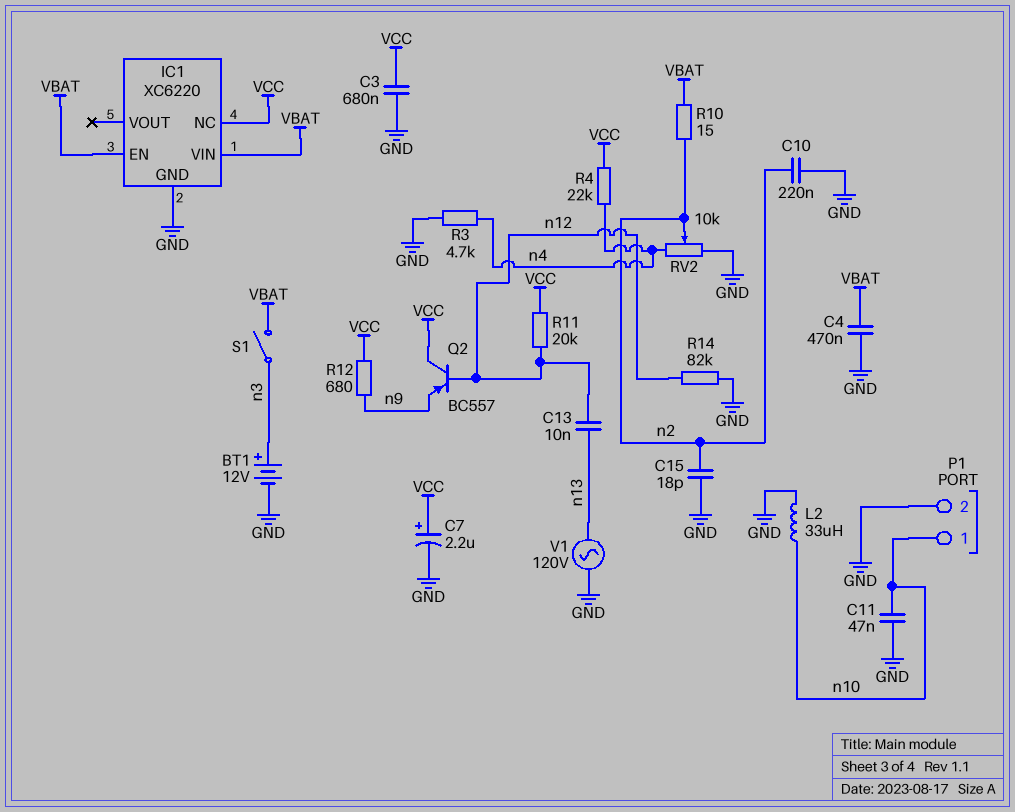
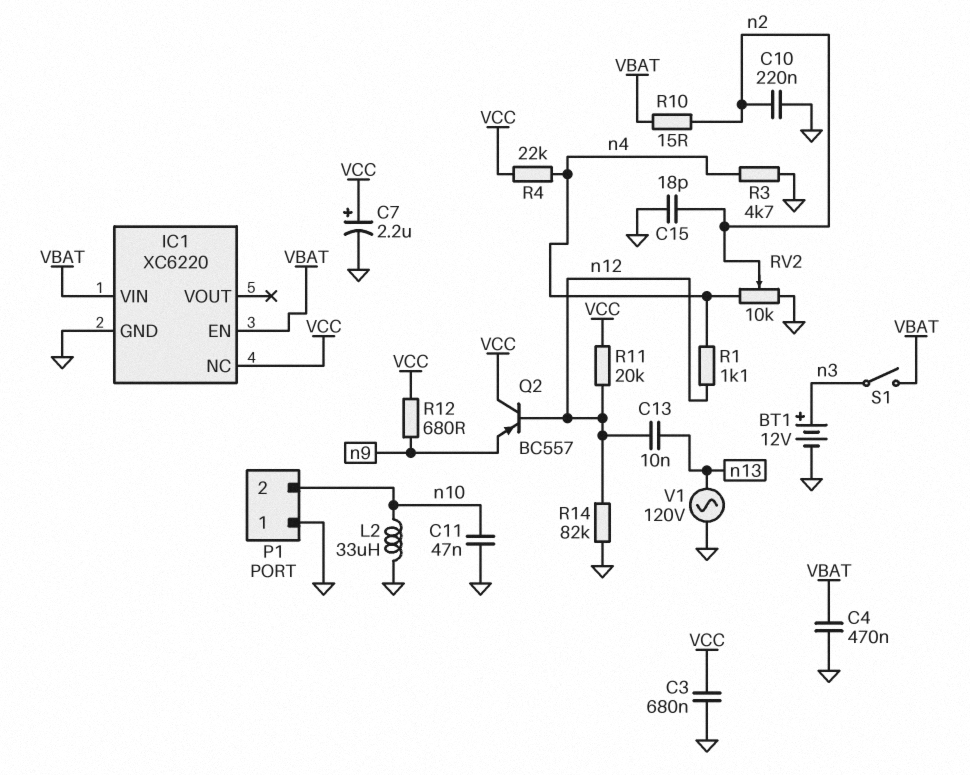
P1 pin 1: n10 -> GND
P1 pin 2: GND -> n10
R1: none -> 1.1k (n4, n12)

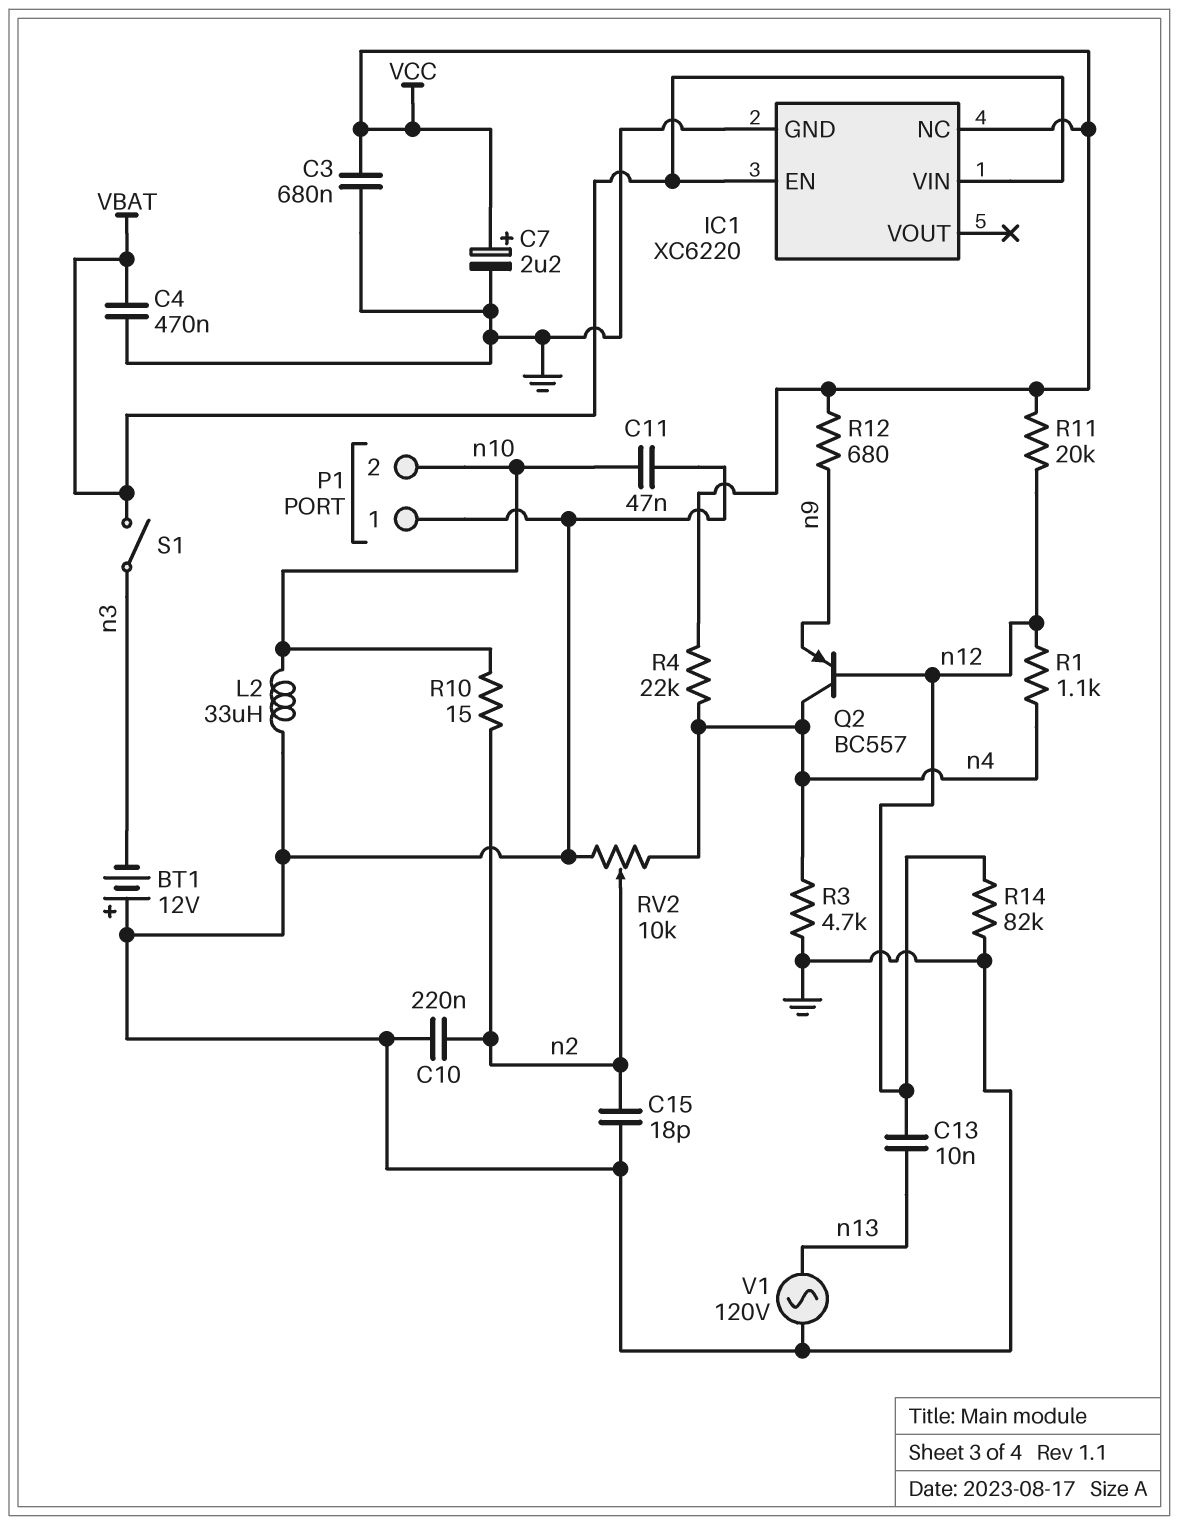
BT1: 12V (plus n3, minus GND) -> 12V (plus GND, minus n3)
Q2: PNP BC557 (B n12, C VCC, E n9) -> PNP BC557 (B n12, C n4, E n9)
R10: 15 (VBAT, n2) -> 15 (n2, n10)

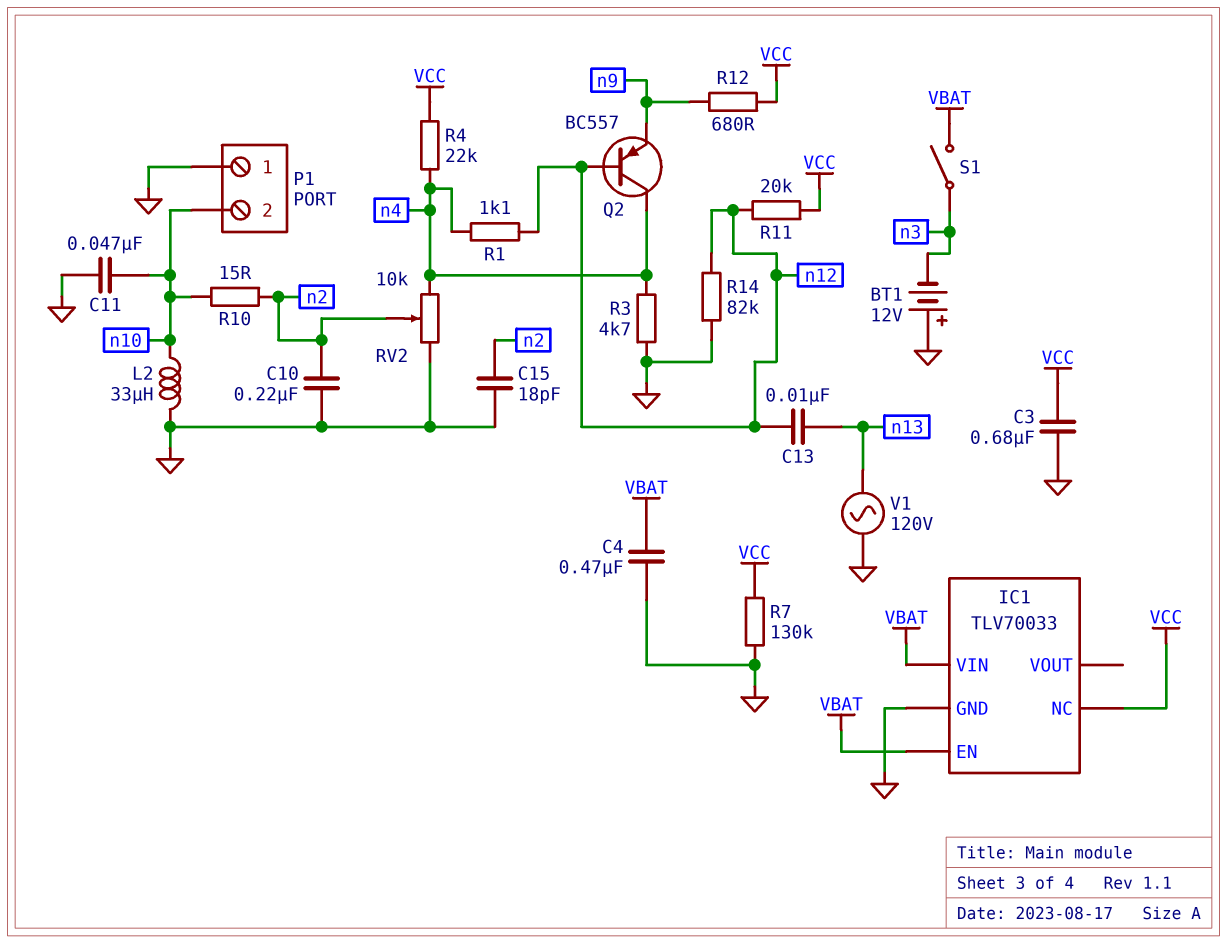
C7: 2.2uF (plus VCC, minus GND) -> none
IC1: XC6220 -> TLV70033
R7: none -> 130k (GND, VCC)

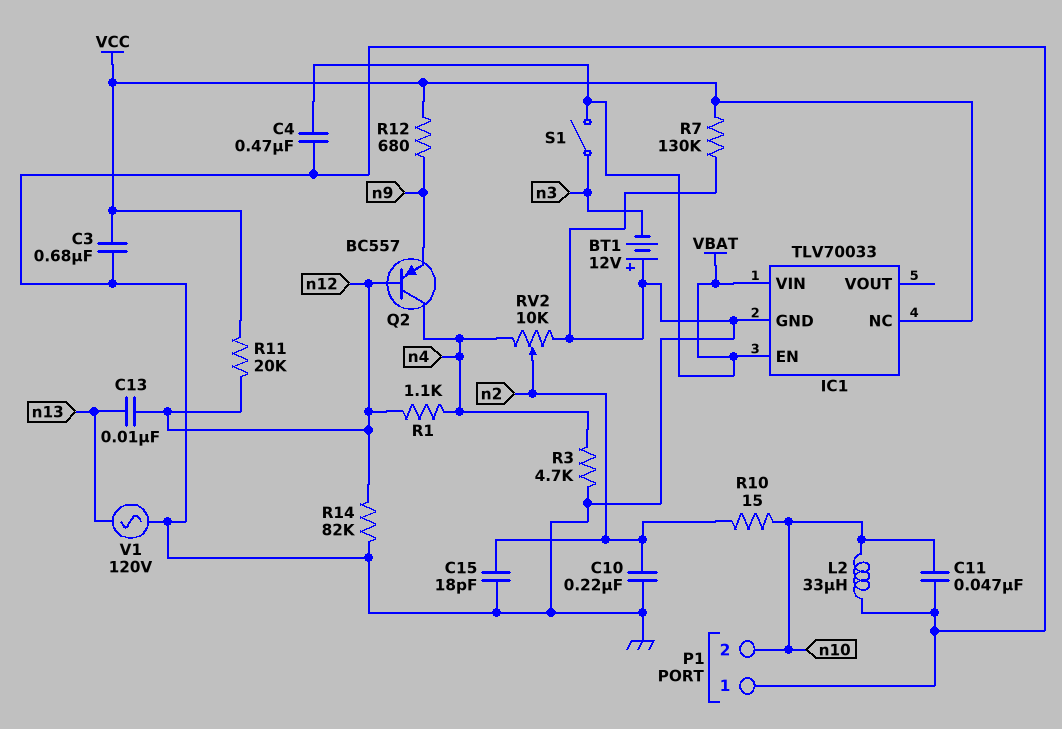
R4: 22k (VCC, n4) -> none

